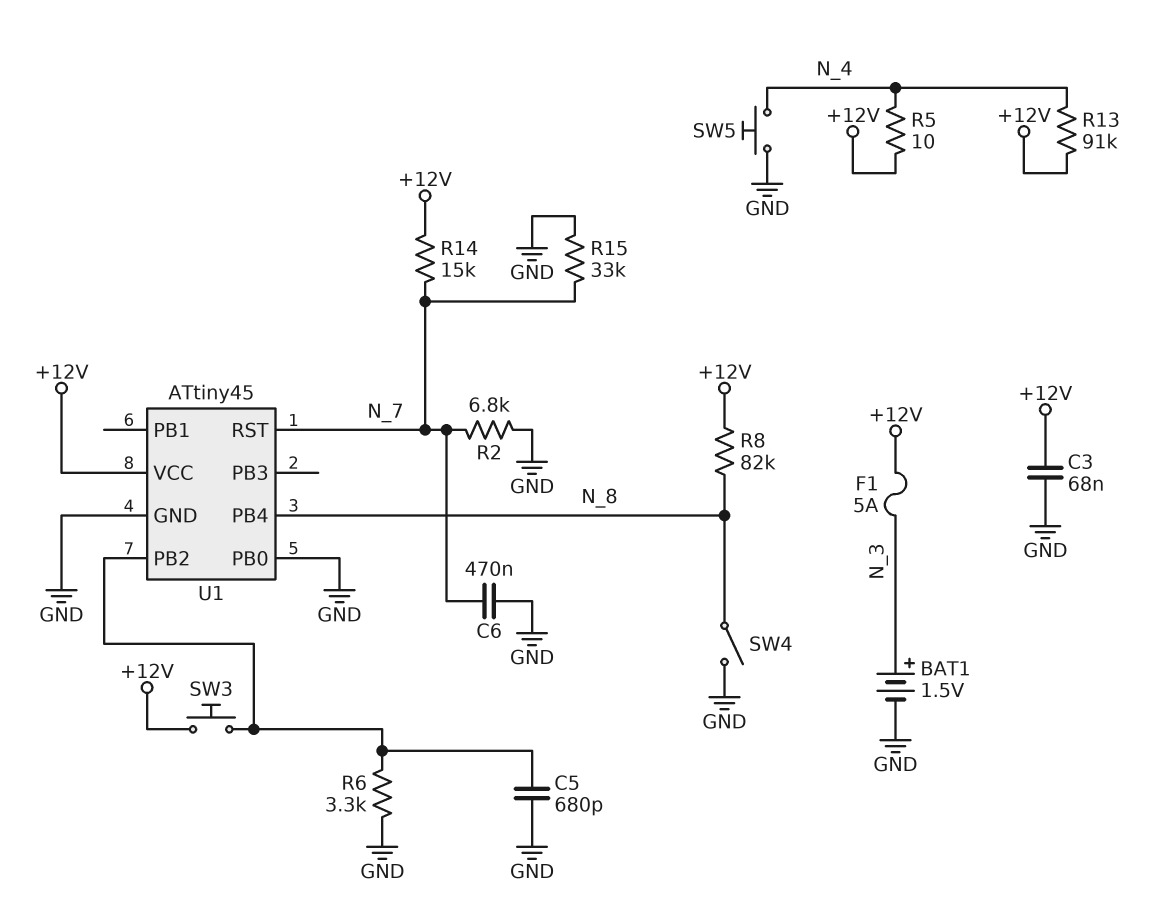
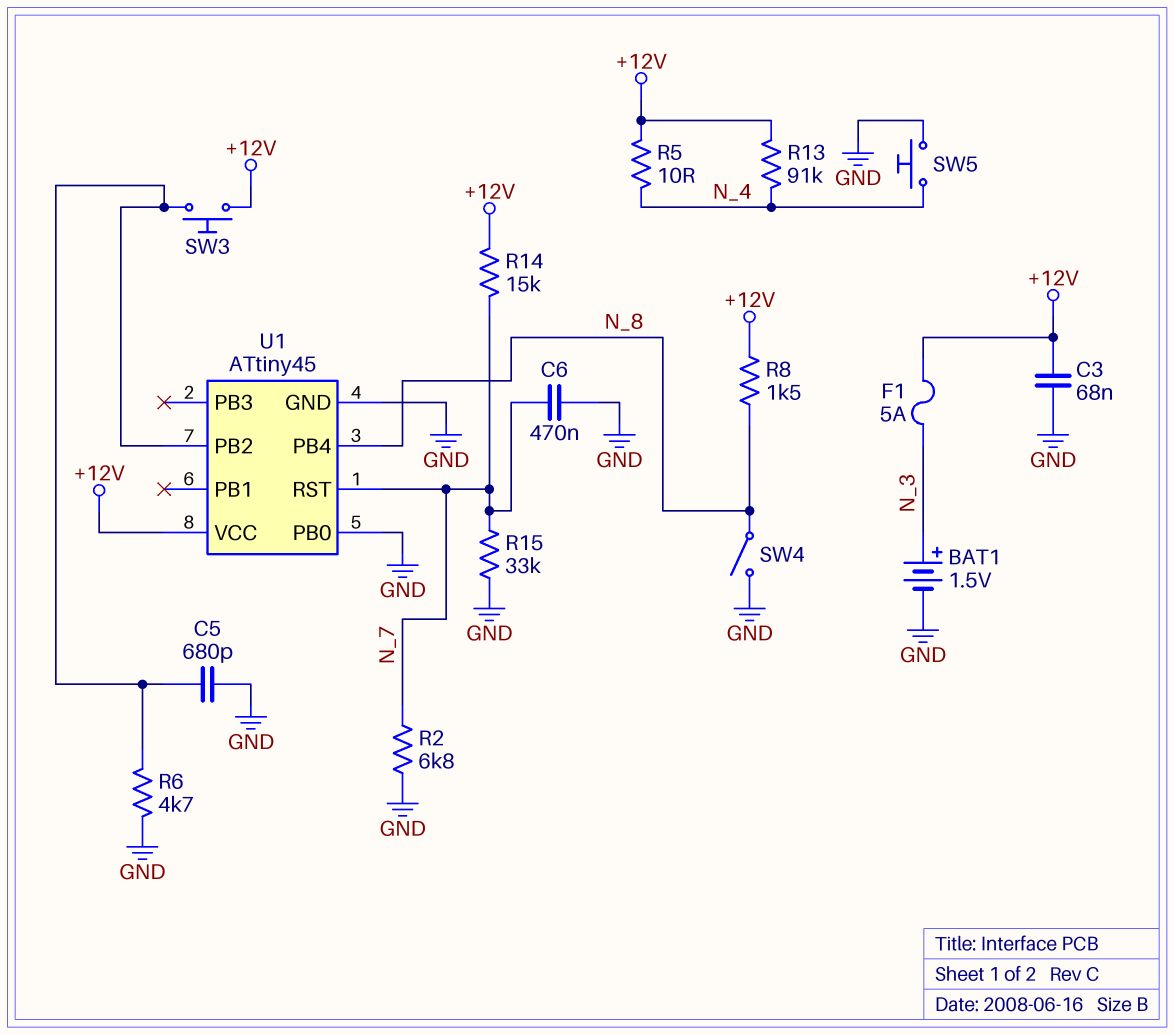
R6: 3.3k (GND, U1/PB2) -> 4.7k (GND, U1/PB2)
R8: 82k (+12V, N_8) -> 1.5k (+12V, N_8)

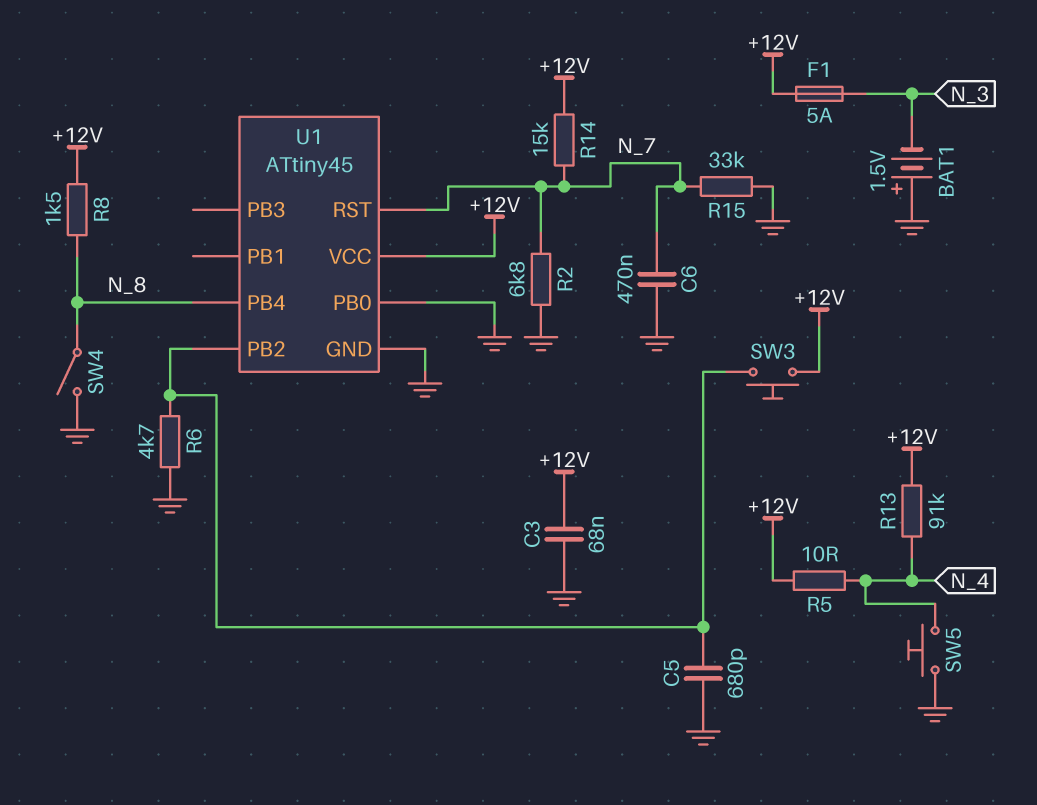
BAT1: 1.5V (plus N_3, minus GND) -> 1.5V (plus GND, minus N_3)

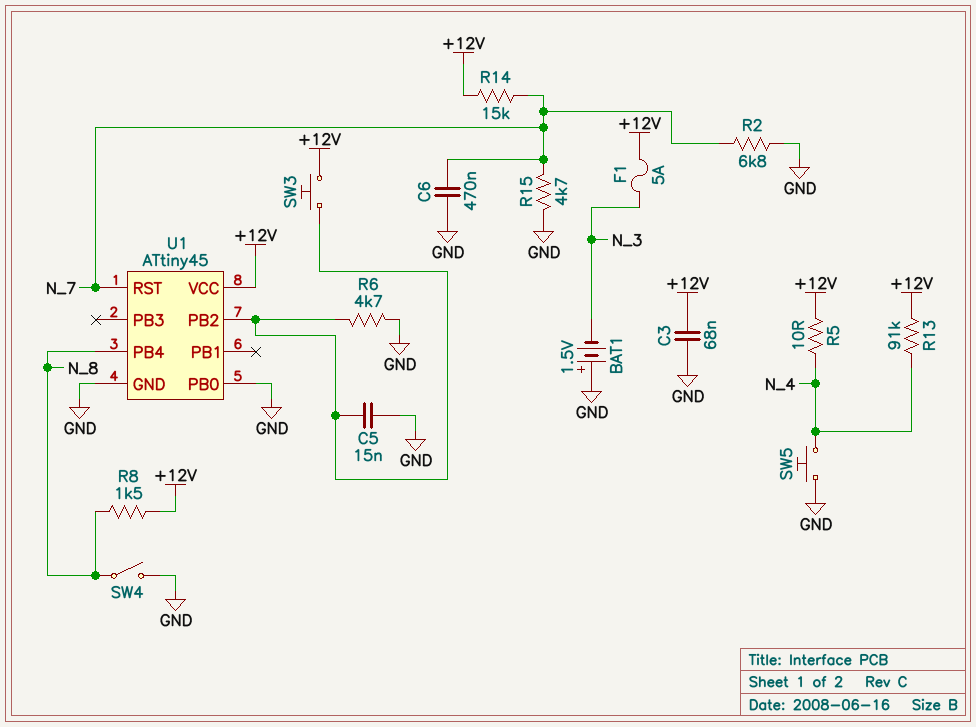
C5: 680pF (GND, U1/PB2) -> 15nF (GND, U1/PB2)
R15: 33k (GND, N_7) -> 4.7k (GND, N_7)

